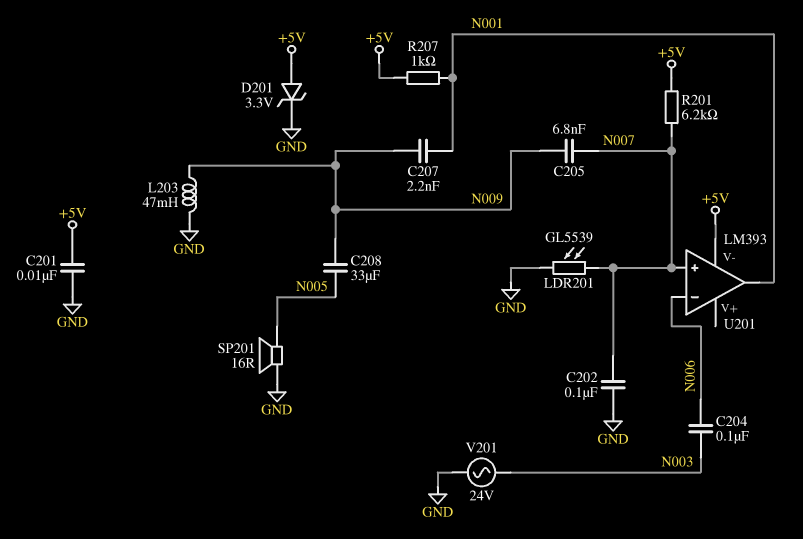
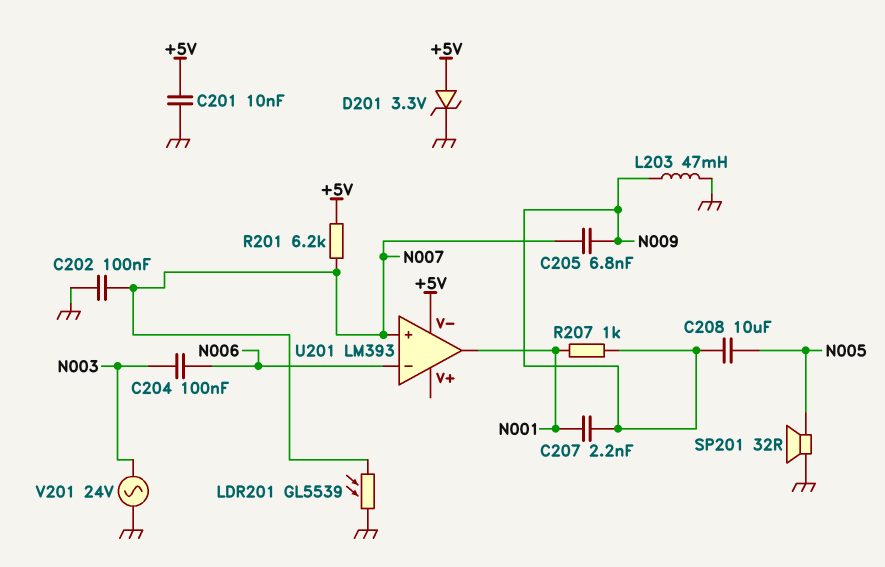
C208: 33uF (N005, N009) -> 10uF (N005, N009)
R207: 1k (+5V, N001) -> 1k (N001, N009)
SP201: speaker 16R (GND, N005) -> speaker 32R (GND, N005)

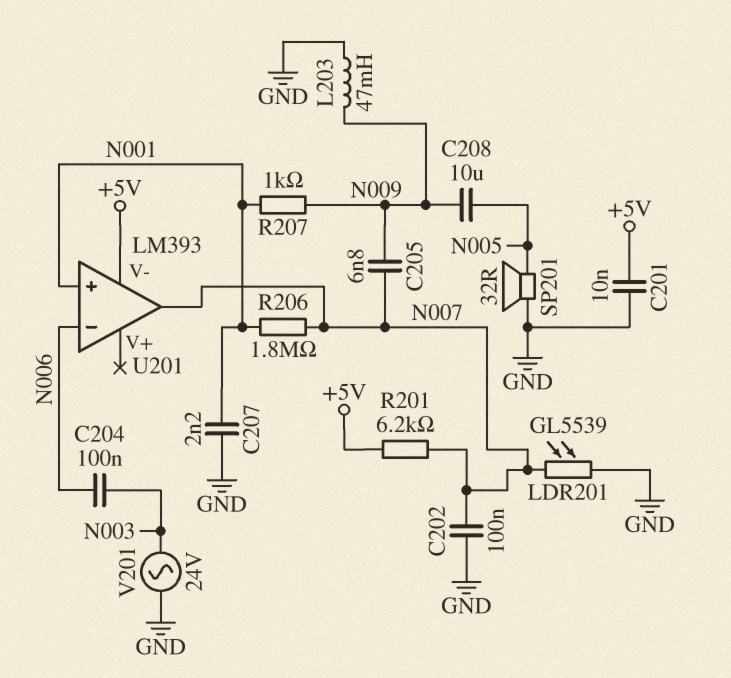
C207: 2.2nF (N001, N009) -> 2.2nF (GND, N001)
D201: zener 3.3V (A +5V, K GND) -> none
R206: none -> 1.8M (N001, N007)
U201 pin in+: N007 -> N001
U201 pin out: N001 -> N007

